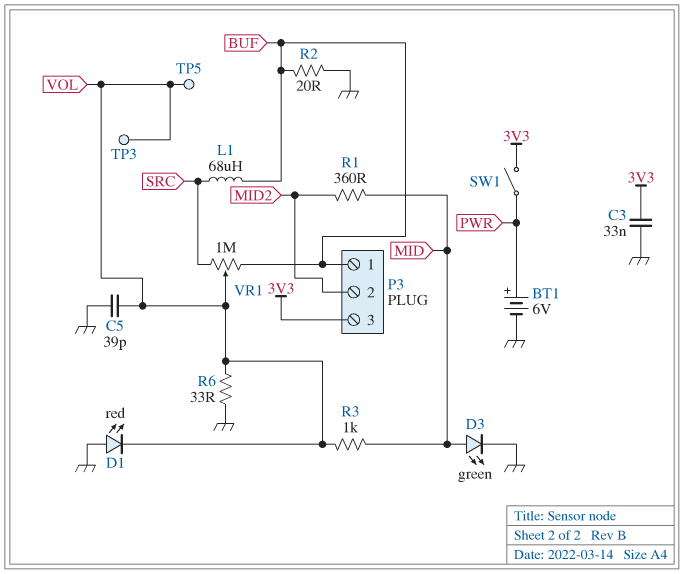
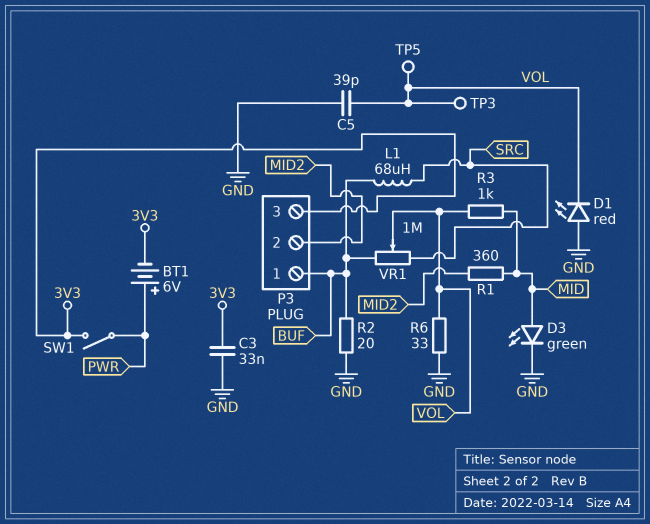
BT1: 6V (plus PWR, minus GND) -> 6V (plus PWR, minus 3V3)

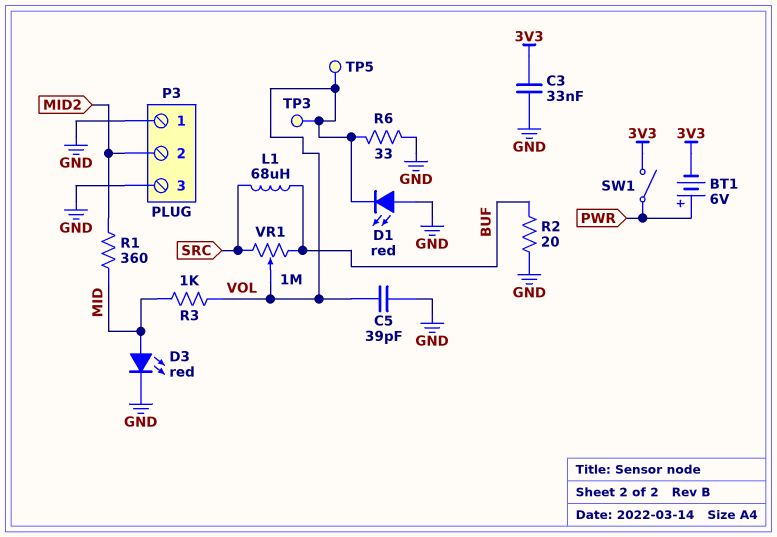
D3: LED green (A MID, K GND) -> LED red (A MID, K GND)
P3 pin 1: BUF -> GND
P3 pin 3: 3V3 -> GND

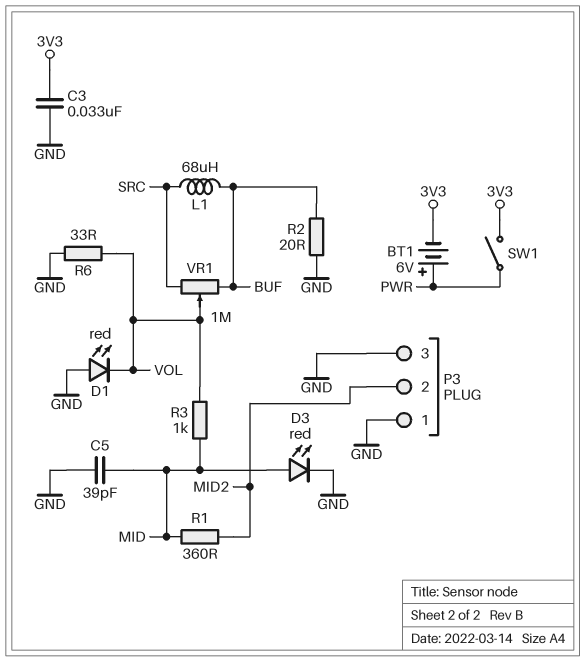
C5: 39pF (GND, VOL) -> 39pF (GND, MID)
TP3: test point (VOL) -> none
TP5: test point (VOL) -> none

